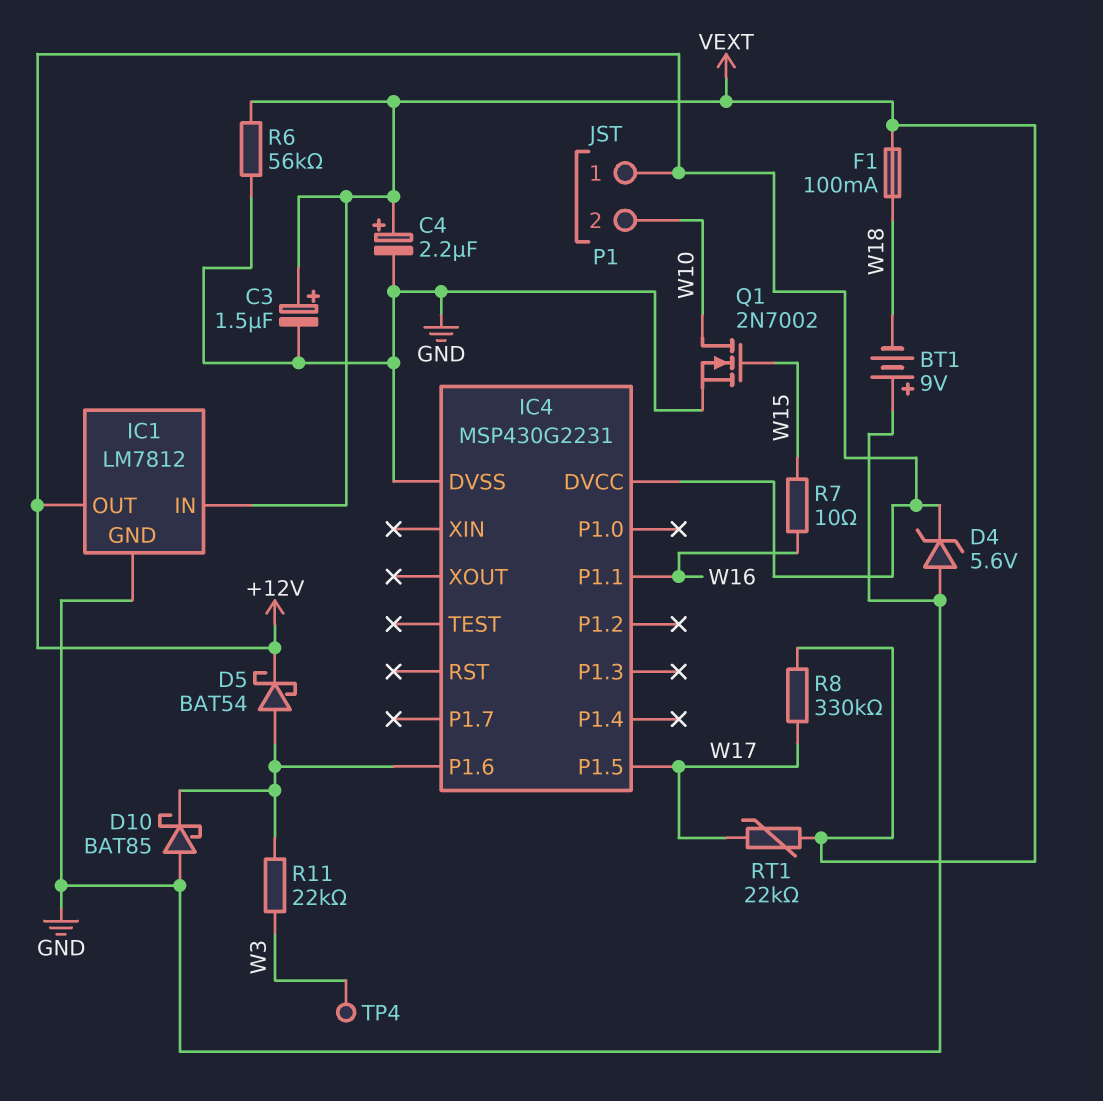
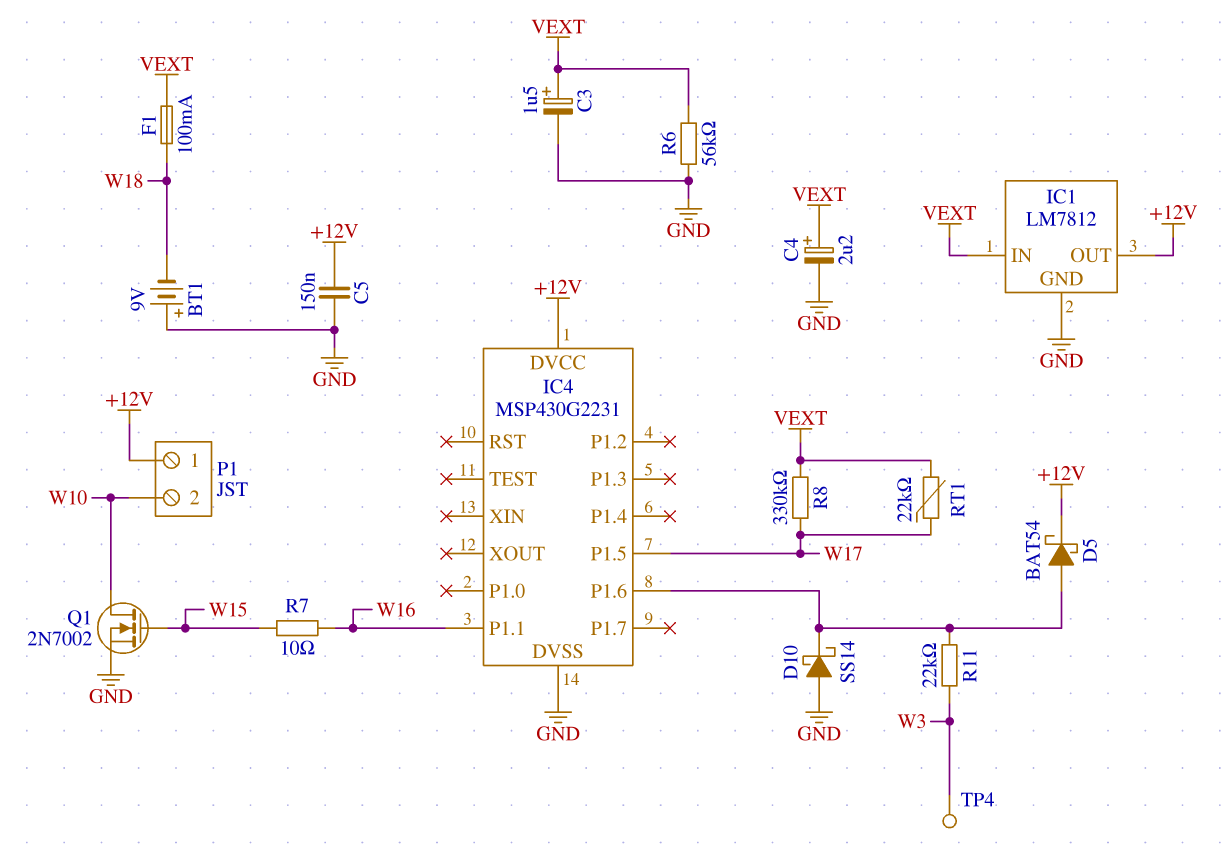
C5: none -> 150nF (+12V, GND)
D4: zener 5.6V (A GND, K +12V) -> none
D10: schottky BAT85 (A GND, K IC4/P1.6) -> schottky SS14 (A GND, K IC4/P1.6)

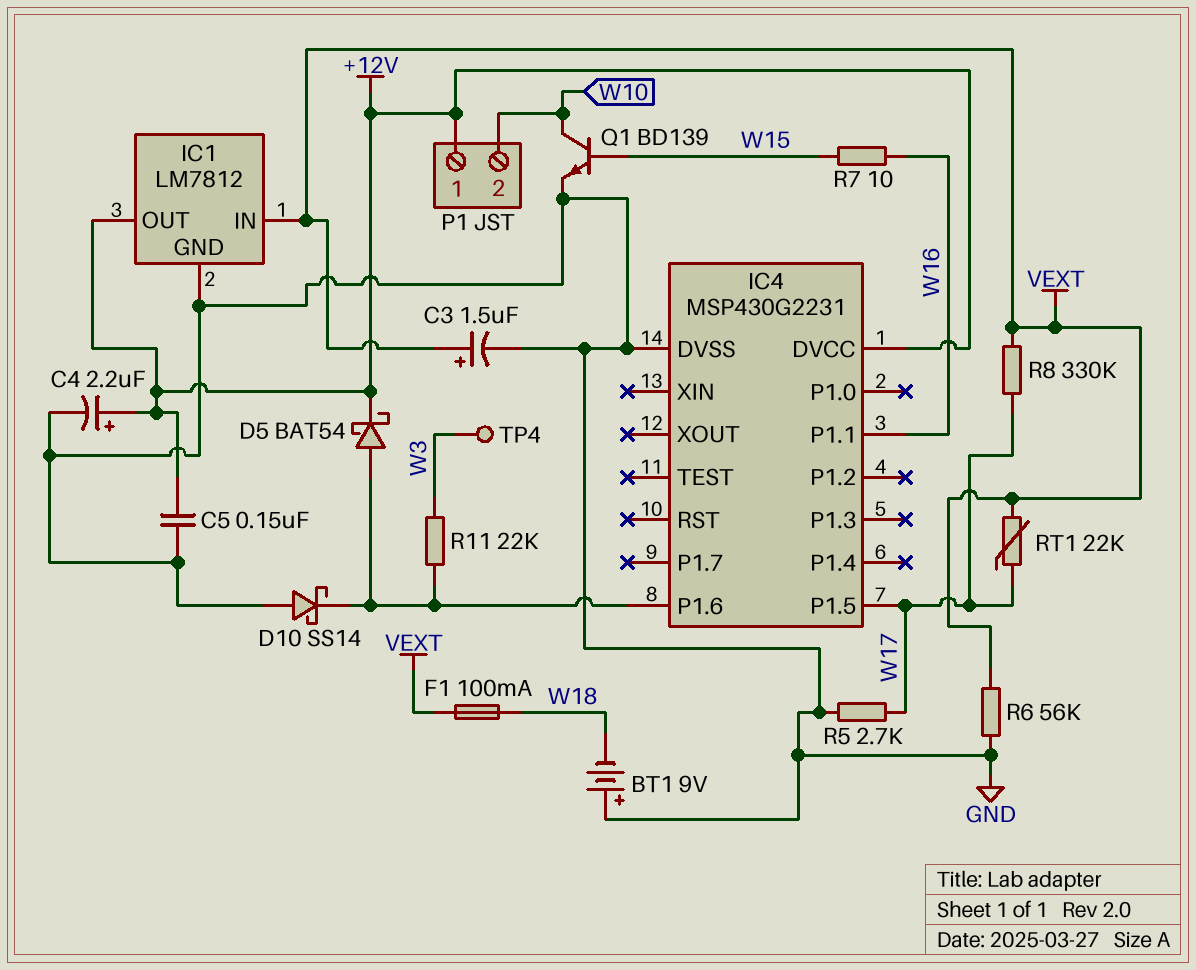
C4: 2.2uF (plus VEXT, minus GND) -> 2.2uF (plus +12V, minus GND)
Q1: NMOS 2N7002 (G W15, D W10, S GND) -> NPN BD139 (B W15, C W10, E GND)
R5: none -> 2.7k (GND, W17)

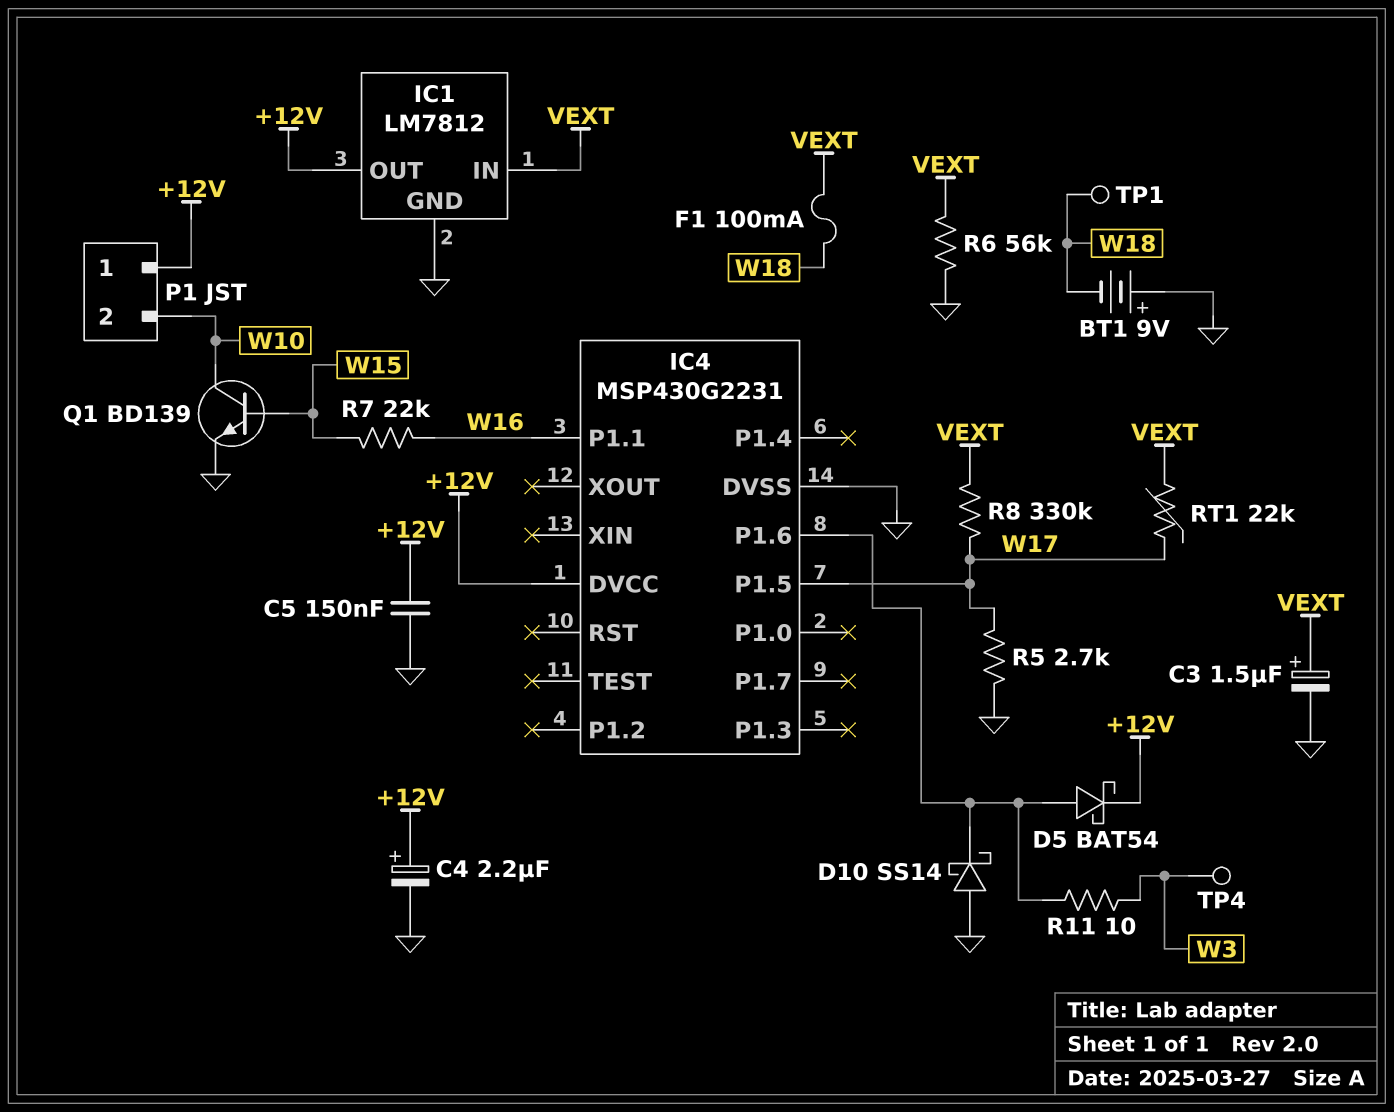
R7: 10 (W15, W16) -> 22k (W15, W16)
R11: 22k (IC4/P1.6, W3) -> 10 (IC4/P1.6, W3)
TP1: none -> test point (W18)

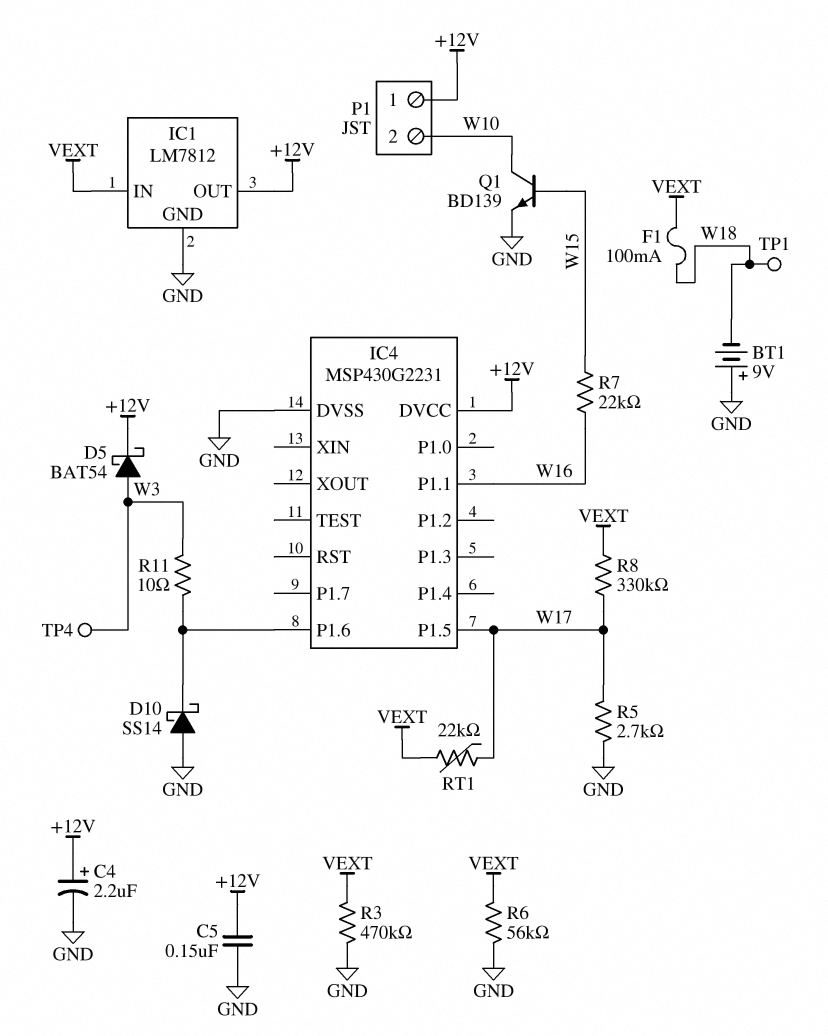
C3: 1.5uF (plus VEXT, minus GND) -> none
D5: schottky BAT54 (A IC4/P1.6, K +12V) -> schottky BAT54 (A W3, K +12V)
R3: none -> 470k (GND, VEXT)

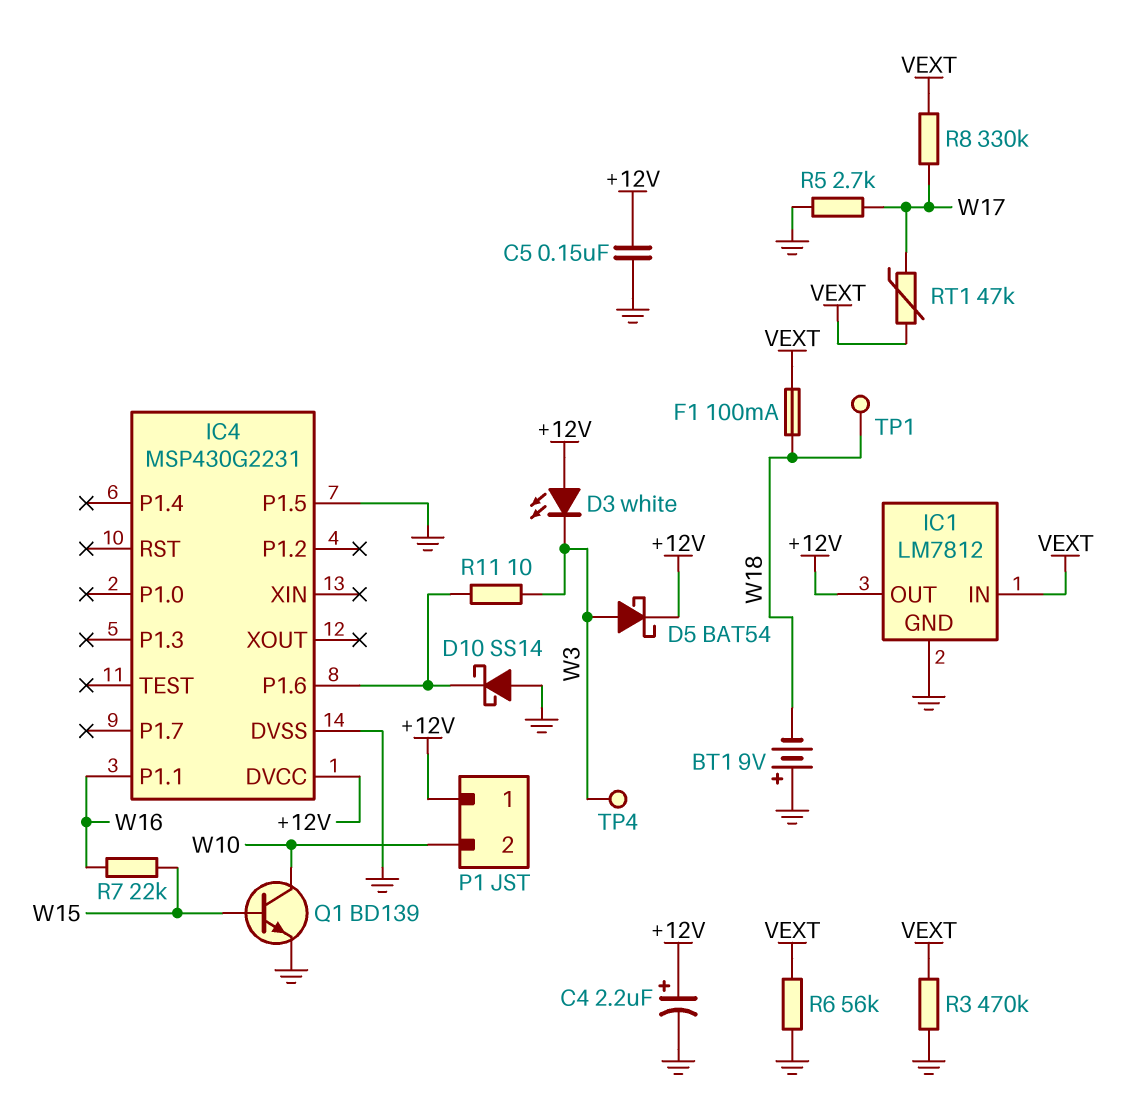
D3: none -> LED white (A +12V, K W3)
IC4 pin P1.5: W17 -> GND
RT1: 22k (VEXT, W17) -> 47k (VEXT, W17)

